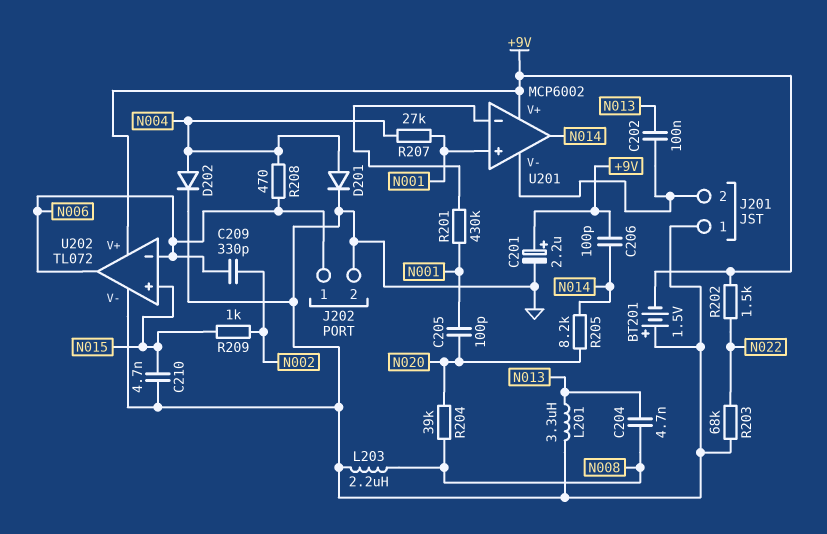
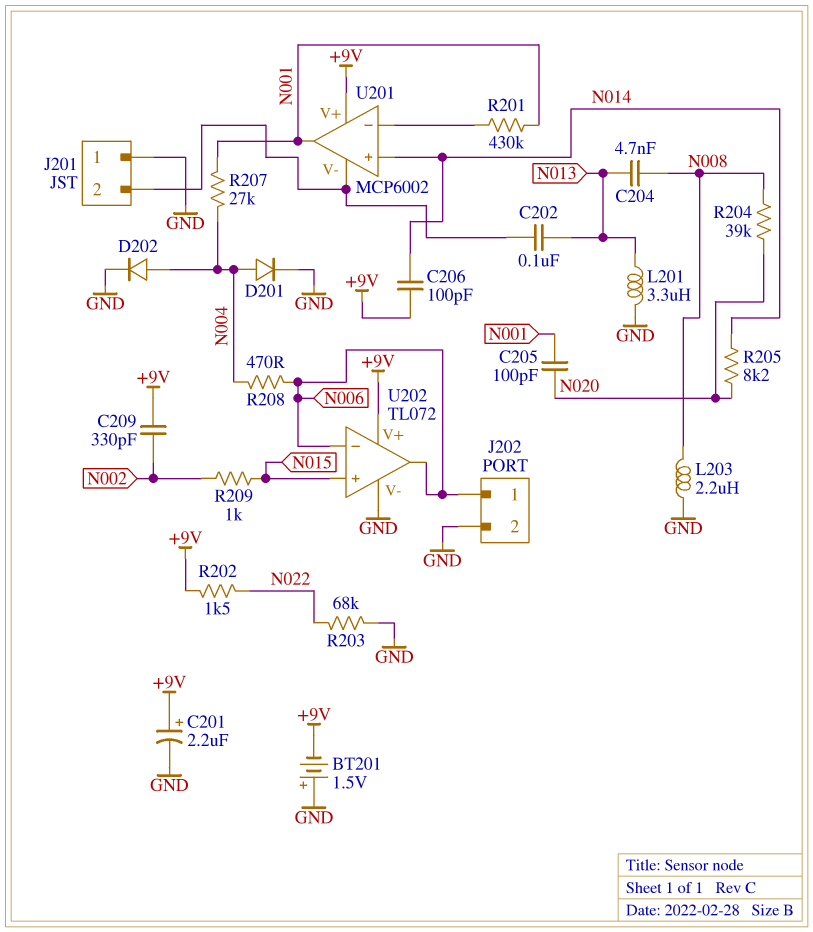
C209: 330pF (N002, N006) -> 330pF (+9V, N002)
C210: 4.7nF (GND, N015) -> none
U201 pin in+: N001 -> N014
U201 pin out: N014 -> N001

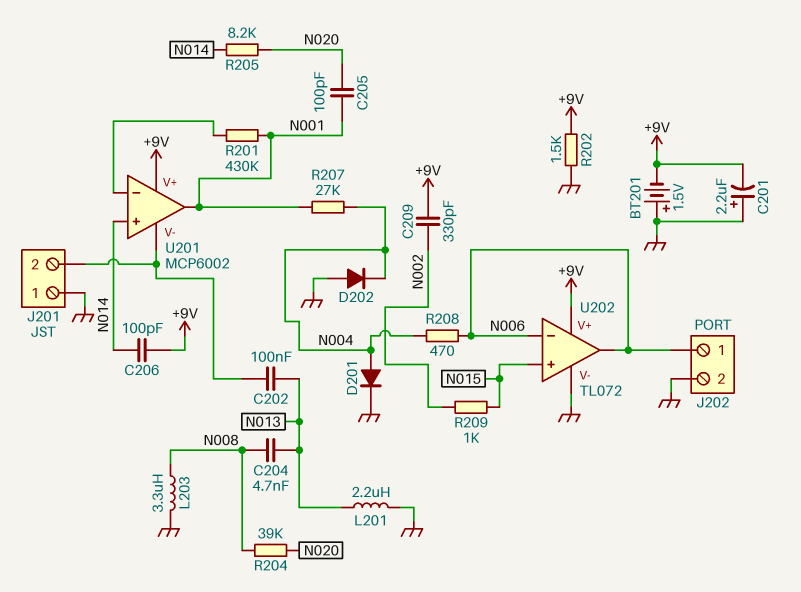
C201: 2.2uF (plus +9V, minus GND) -> 2.2uF (plus GND, minus +9V)
D202: diode (A N004, K GND) -> diode (A GND, K N004)
L201: 3.3uH (GND, N013) -> 2.2uH (GND, N013)
L203: 2.2uH (GND, N008) -> 3.3uH (GND, N008)
R202: 1.5k (+9V, N022) -> 1.5k (+9V, GND)
R203: 68k (GND, N022) -> none

